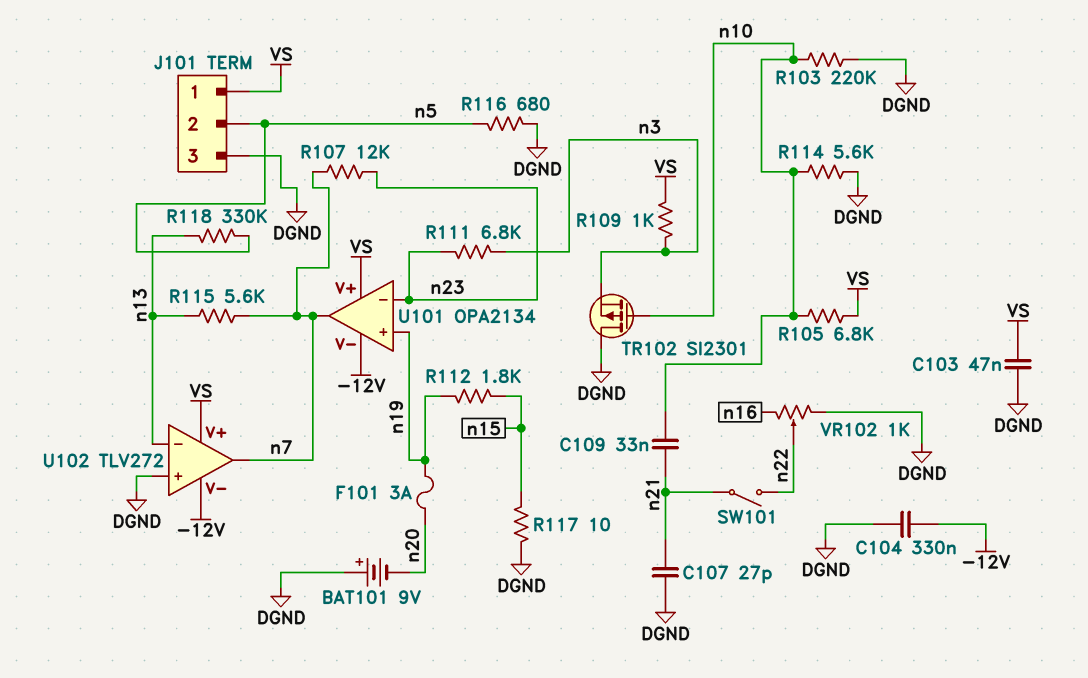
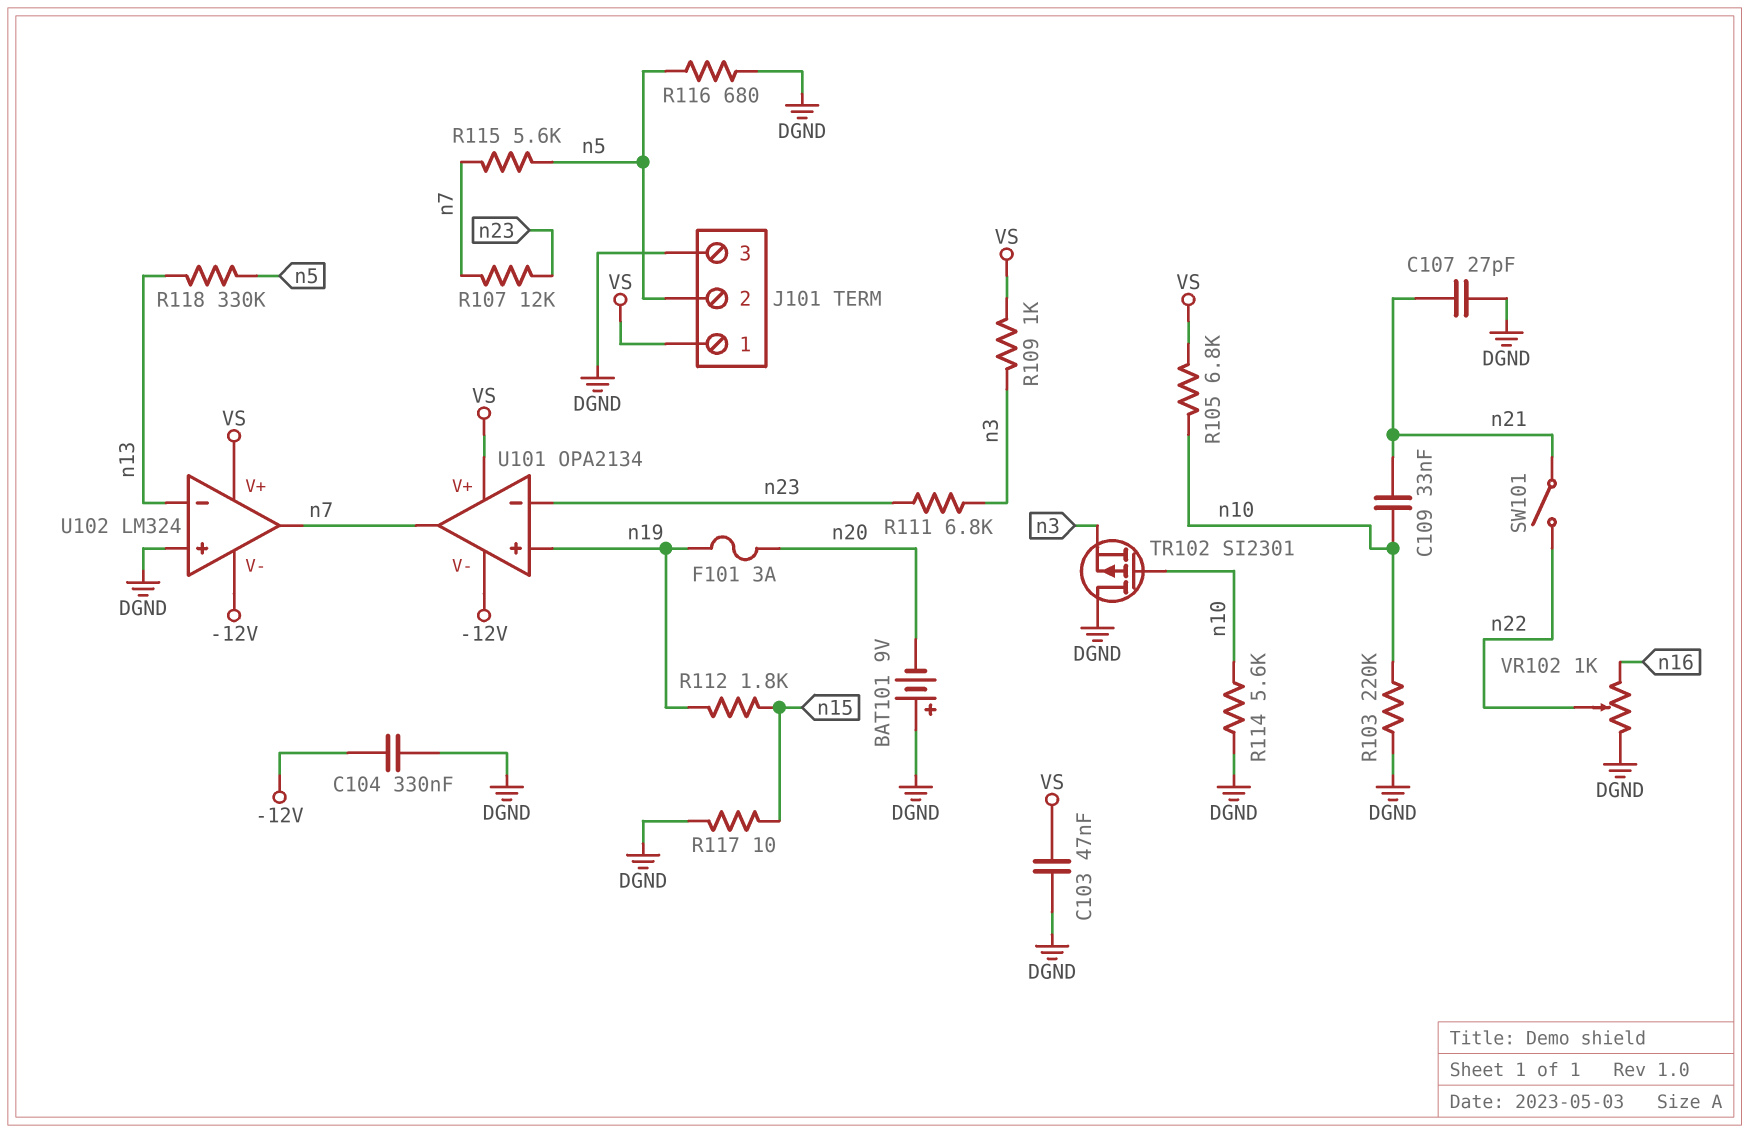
R115: 5.6k (n7, n13) -> 5.6k (n5, n7)
U102: TLV272 -> LM324

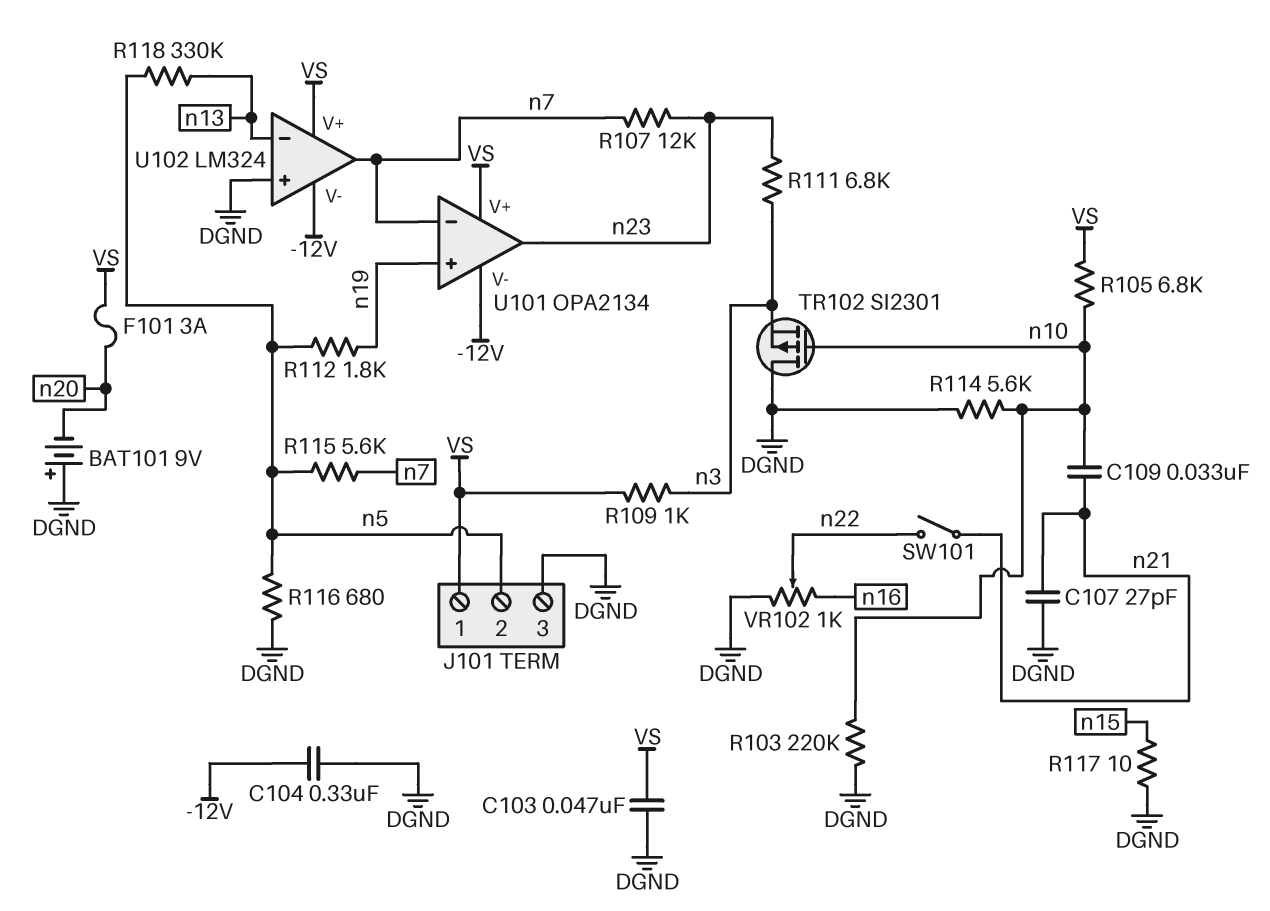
F101: 3A (n19, n20) -> 3A (VS, n20)
R112: 1.8k (n15, n19) -> 1.8k (n5, n19)
U101 pin in-: n23 -> n7
U101 pin out: n7 -> n23

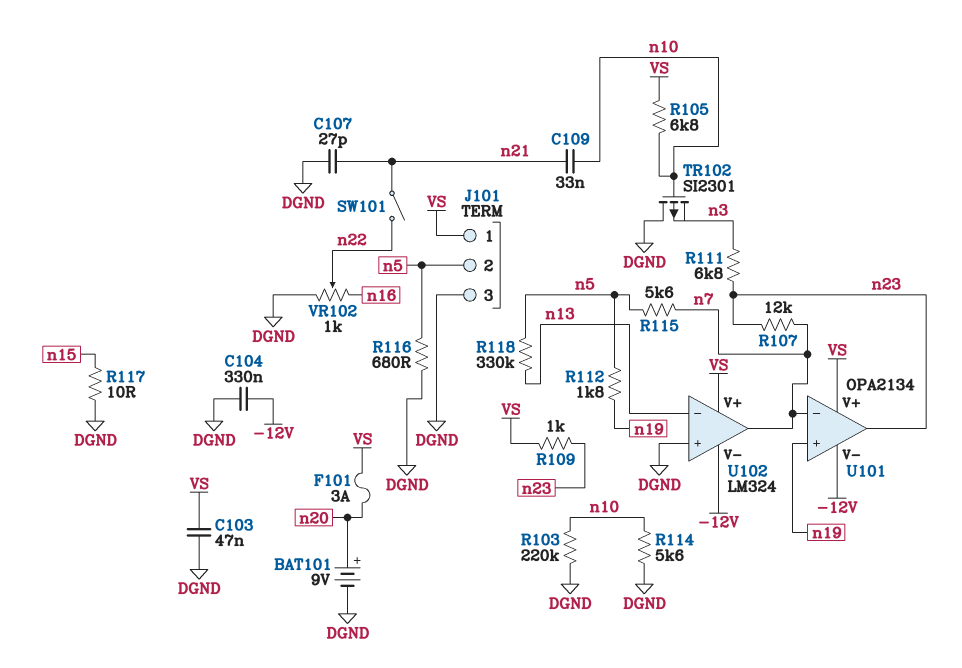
BAT101: 9V (plus DGND, minus n20) -> 9V (plus n20, minus DGND)
R109: 1k (VS, n3) -> 1k (VS, n23)

